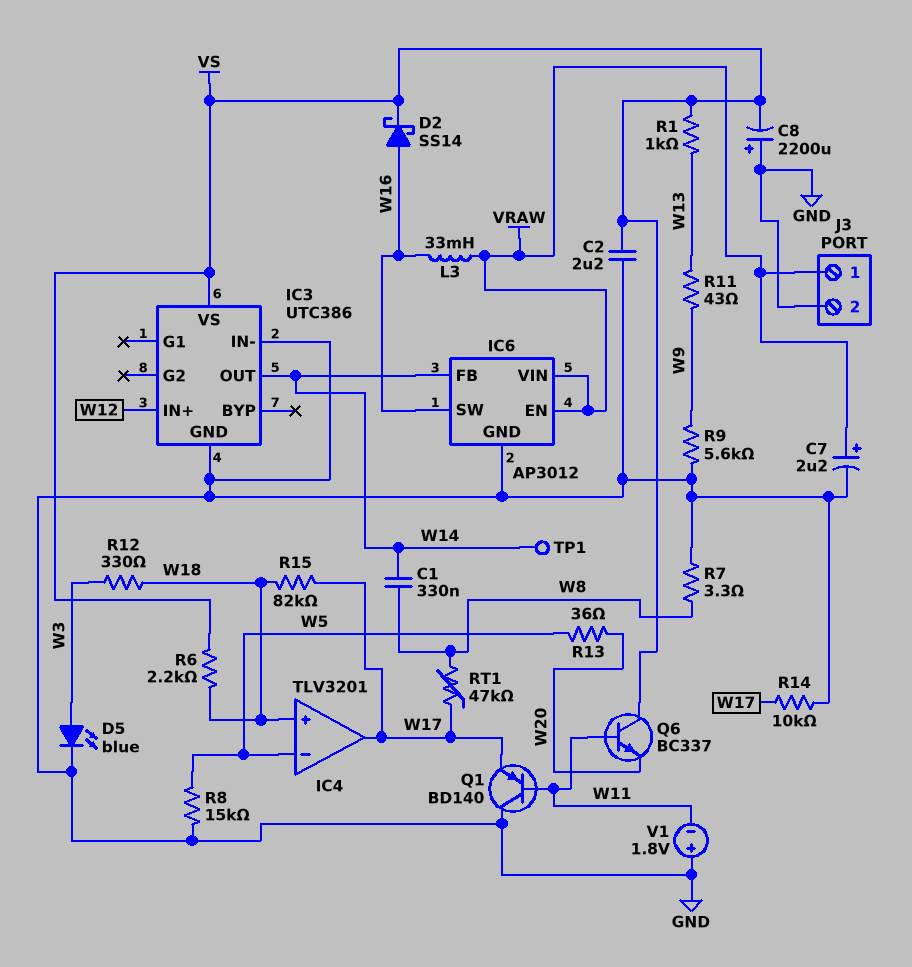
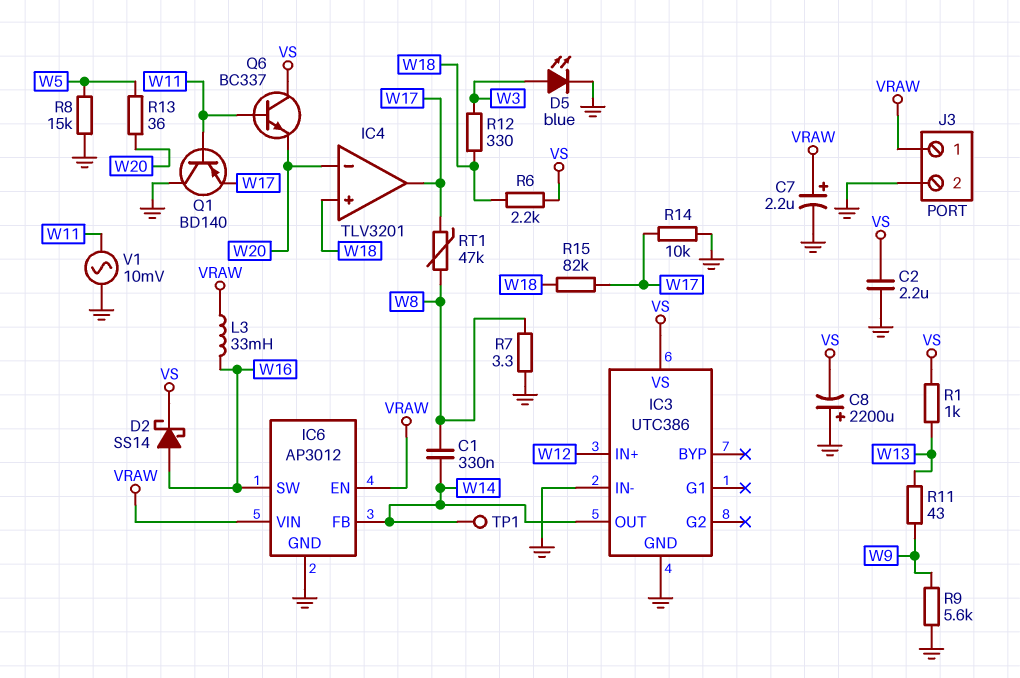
IC4 pin in-: W5 -> W20
V1: 1.8V (plus GND, minus W11) -> AC 10mV (GND, W11)

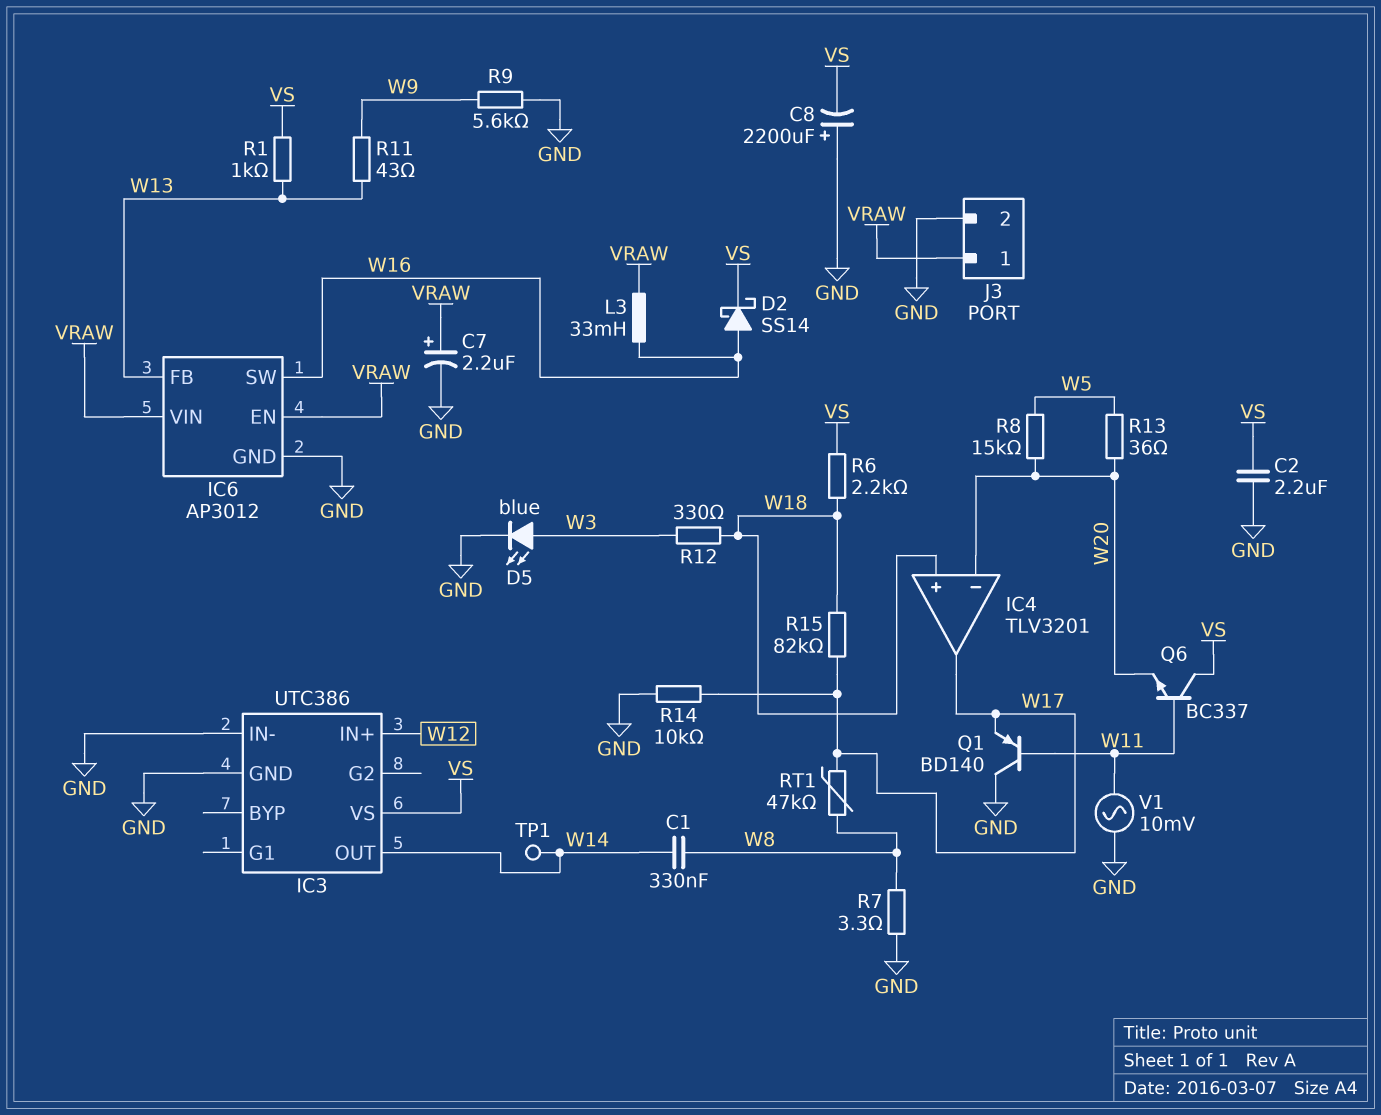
IC6 pin FB: W14 -> W13
R8: 15k (GND, W5) -> 15k (W5, W20)

